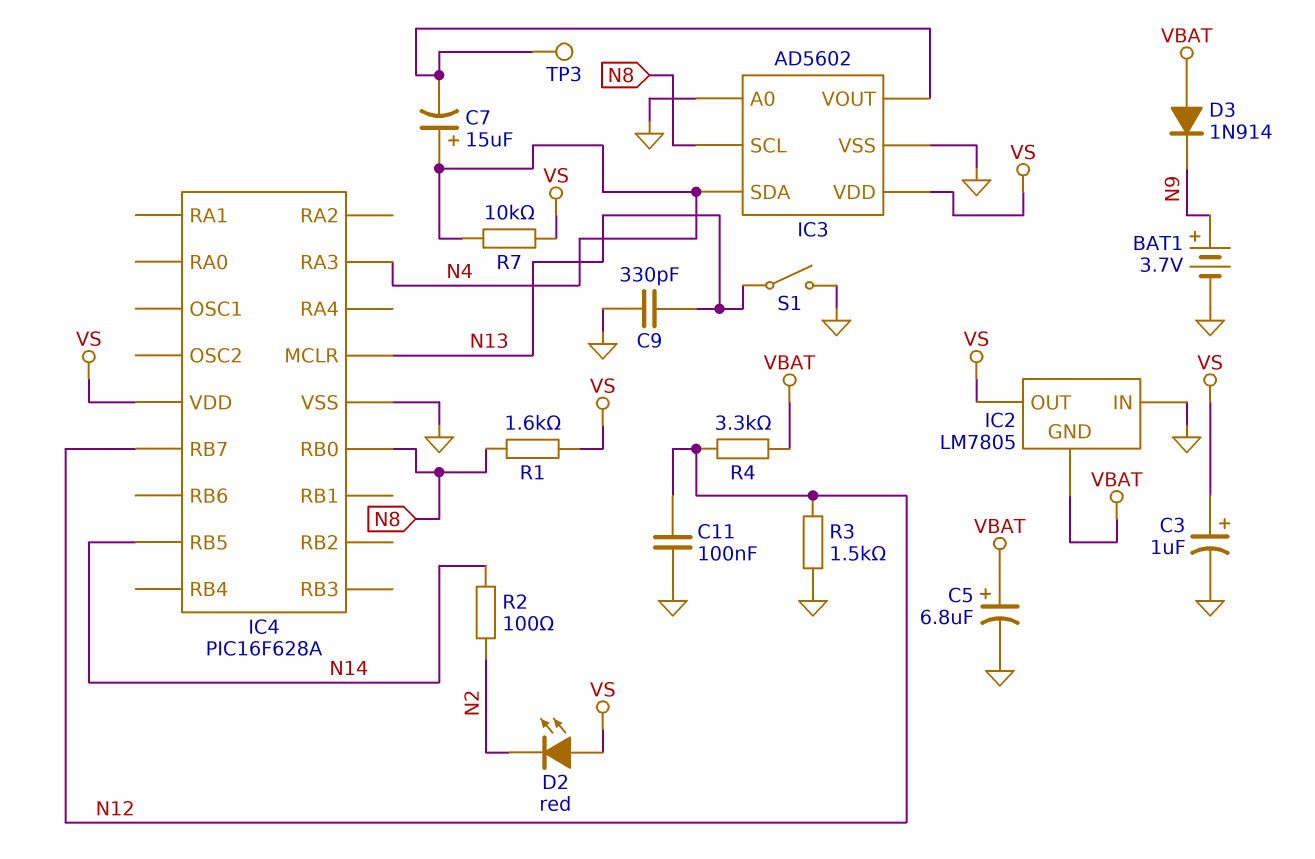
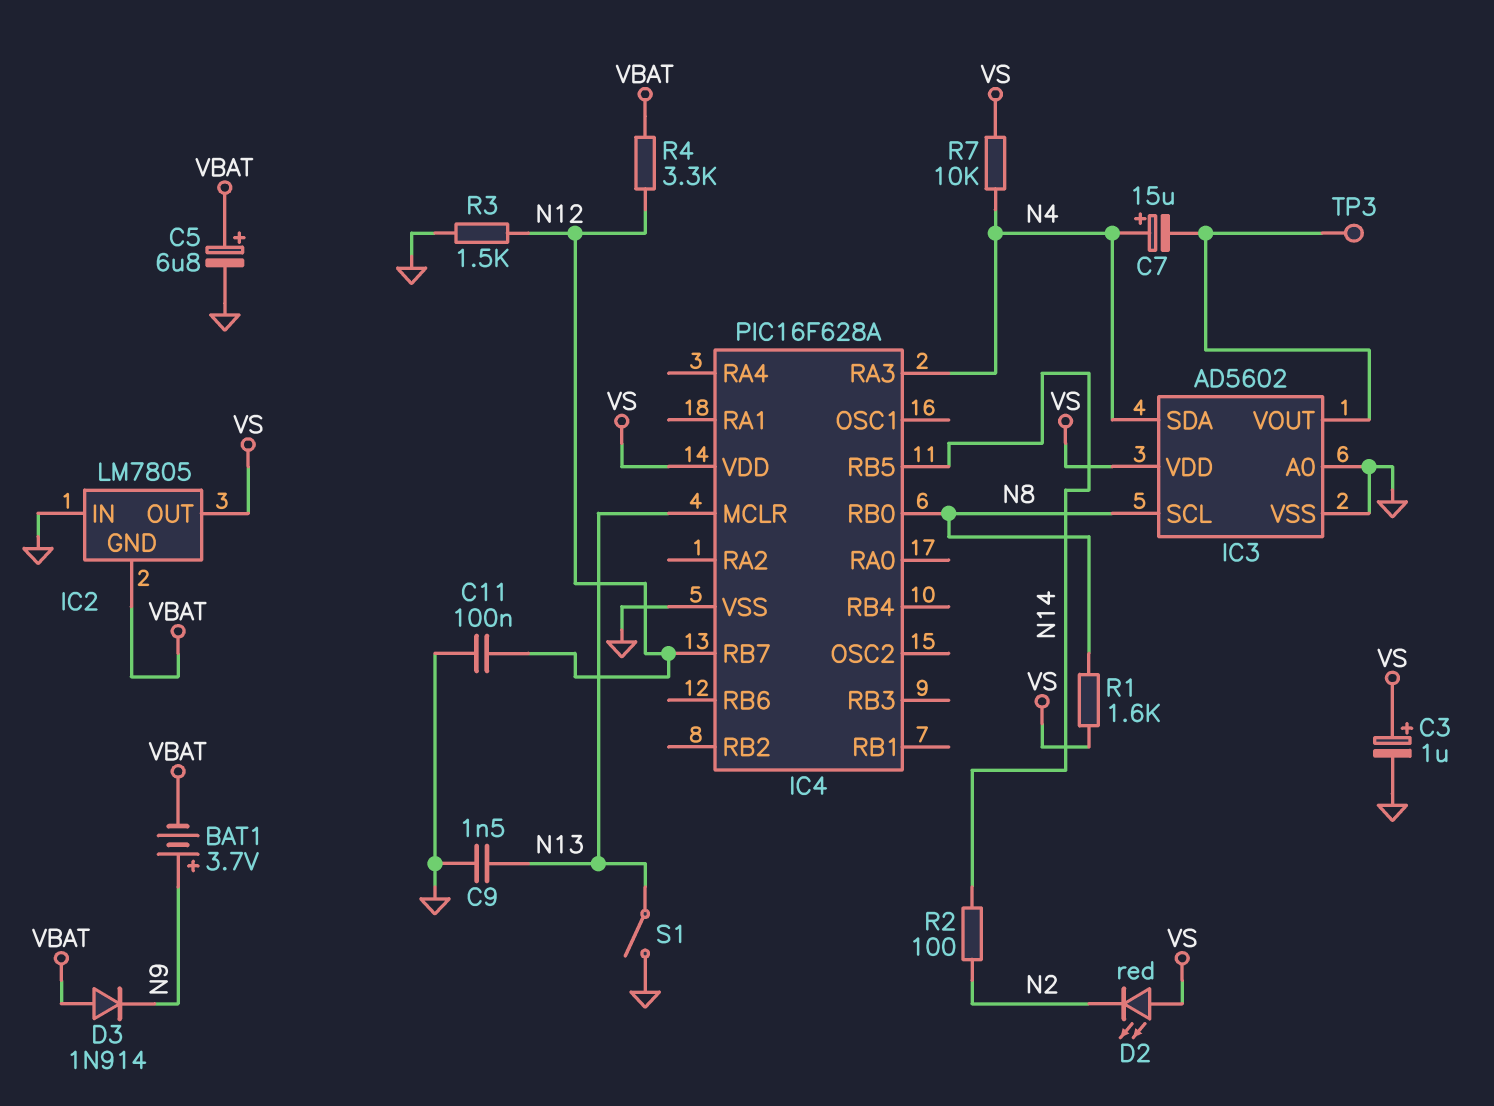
BAT1: 3.7V (plus N9, minus GND) -> 3.7V (plus N9, minus VBAT)
C9: 330pF (GND, N13) -> 1.5nF (GND, N13)

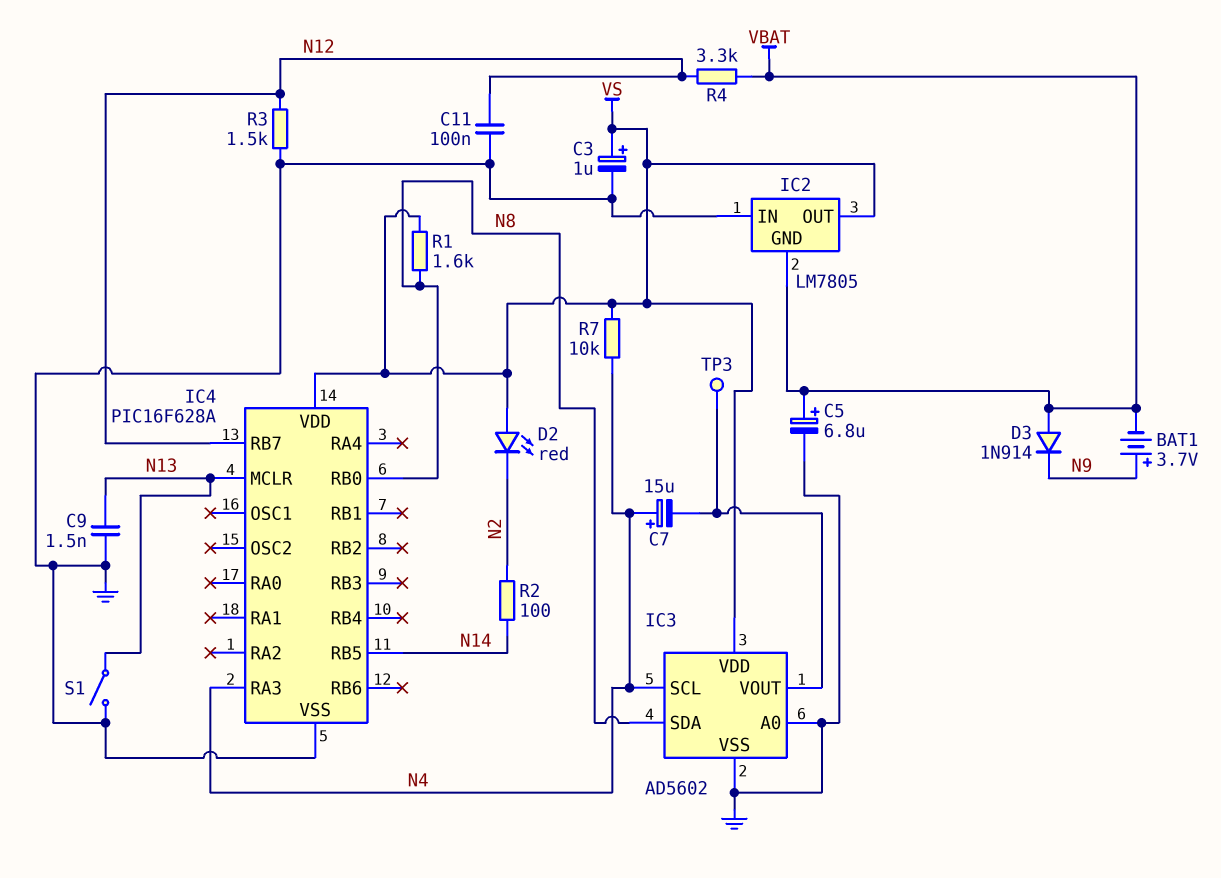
IC3 pin SCL: N8 -> N4
IC3 pin SDA: N4 -> N8

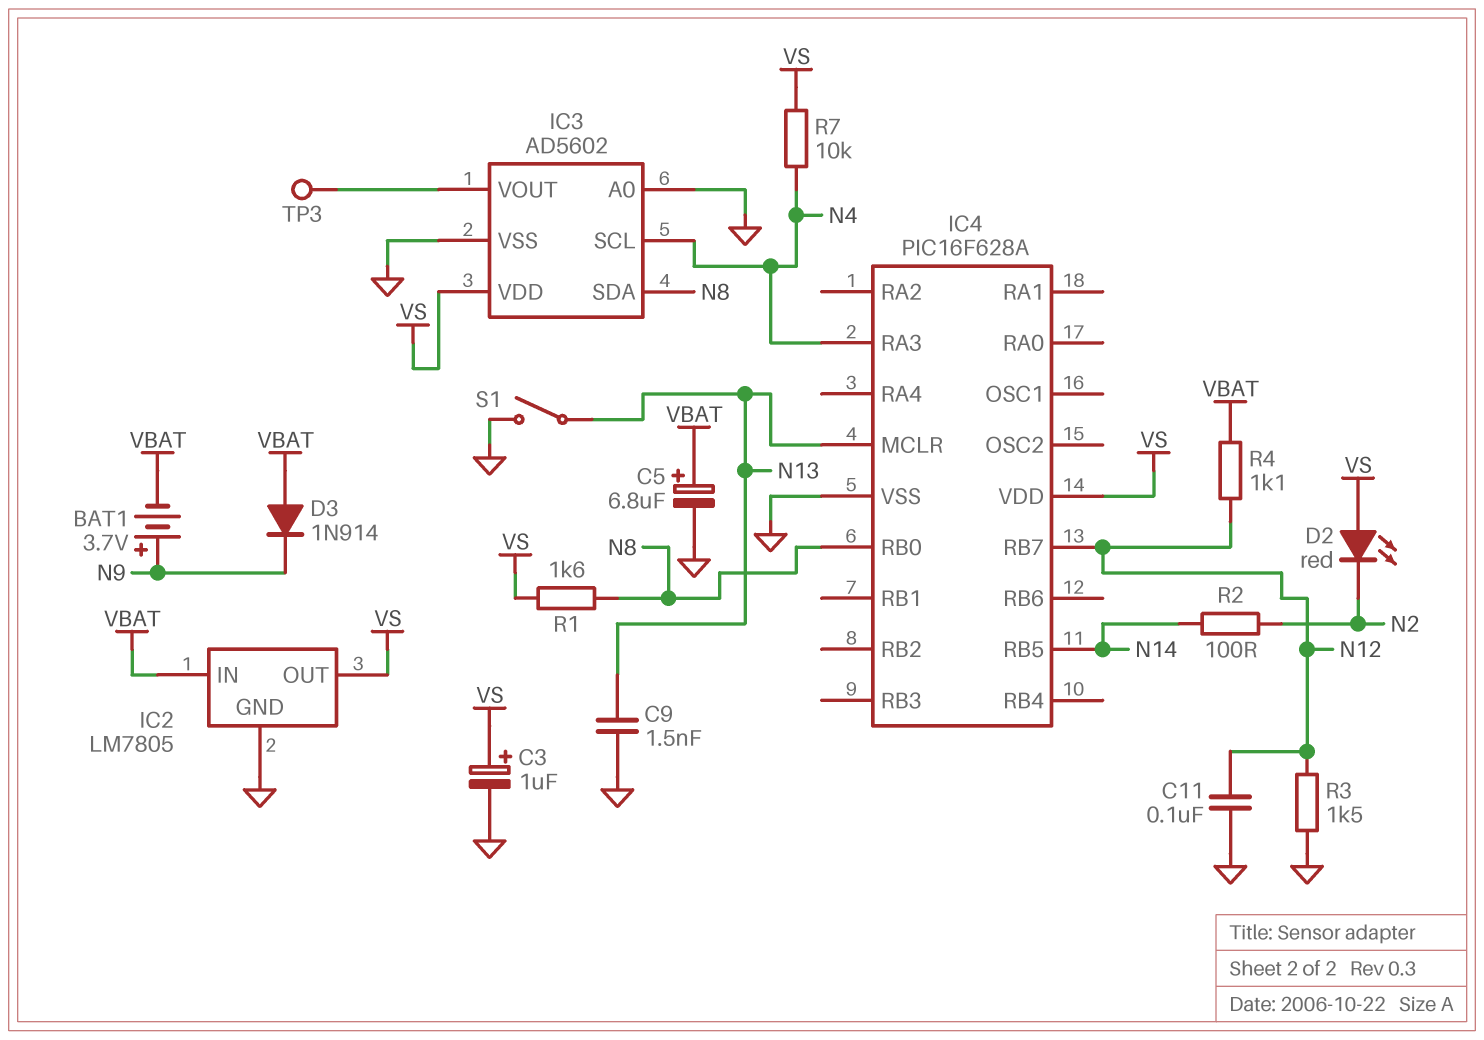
C7: 15uF (plus N4, minus IC3/VOUT) -> none
IC2 pin GND: VBAT -> GND
IC2 pin IN: GND -> VBAT
R4: 3.3k (N12, VBAT) -> 1.1k (N12, VBAT)

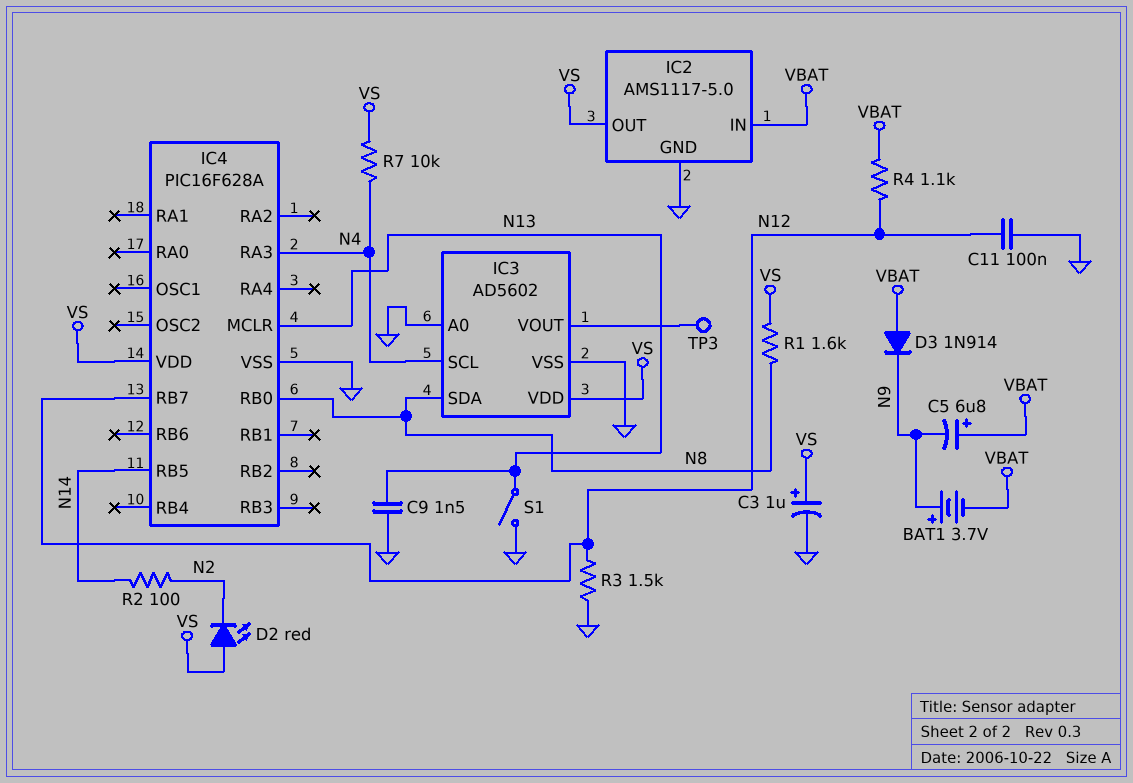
C5: 6.8uF (plus VBAT, minus GND) -> 6.8uF (plus VBAT, minus N9)
IC2: LM7805 -> AMS1117-5.0

